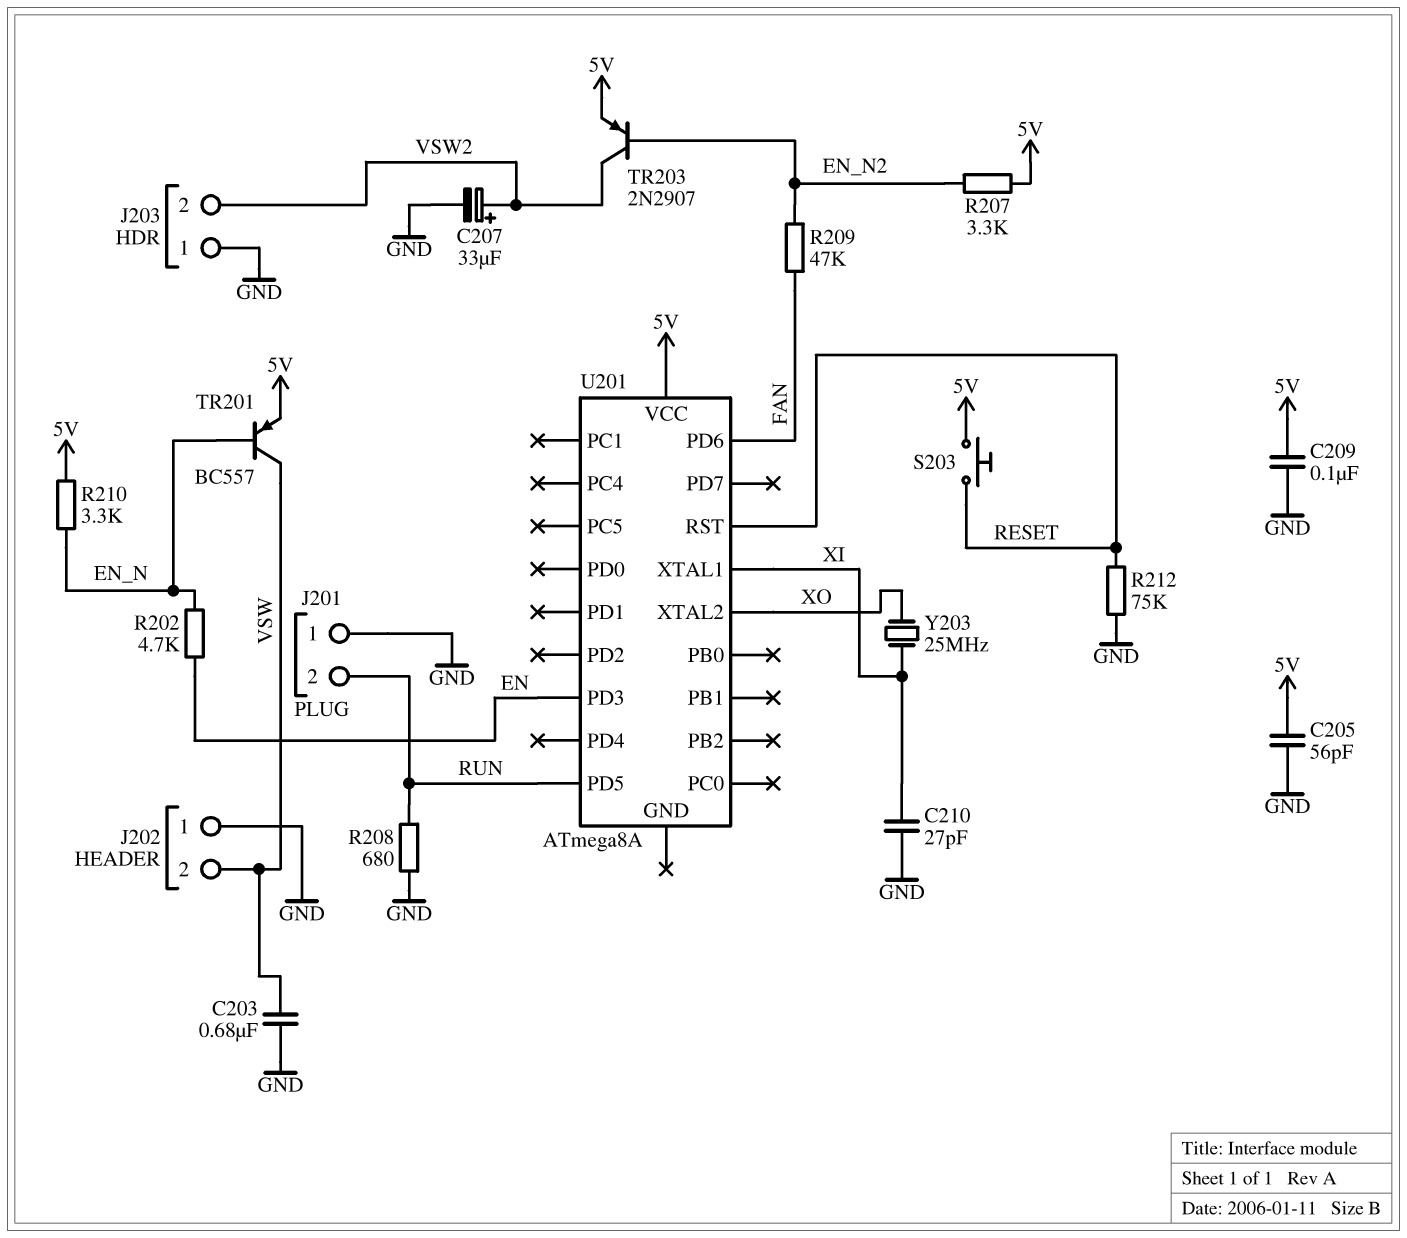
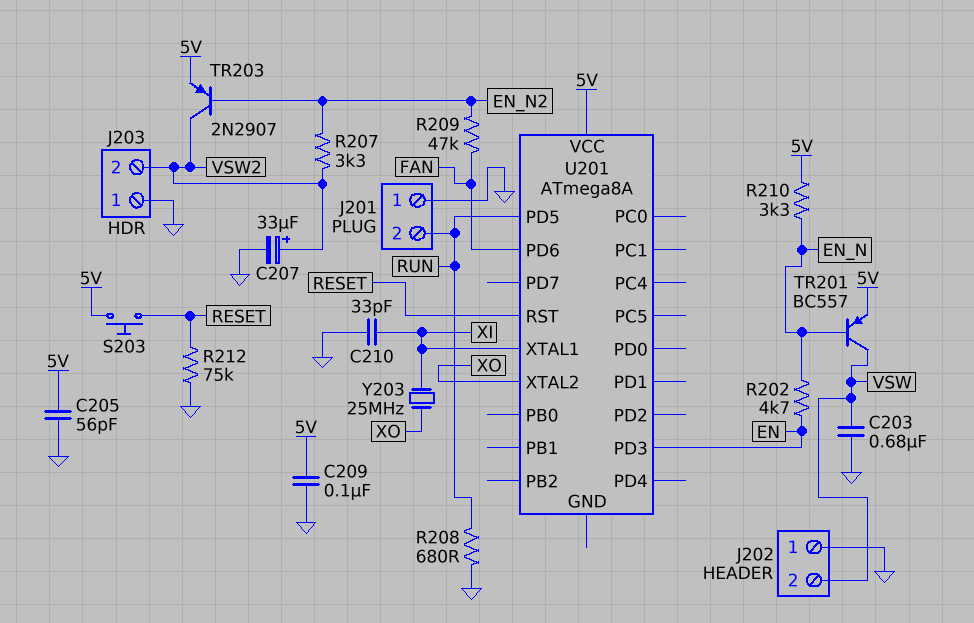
C210: 27pF (GND, XI) -> 33pF (GND, XI)
R207: 3.3k (5V, EN_N2) -> 3.3k (EN_N2, VSW2)

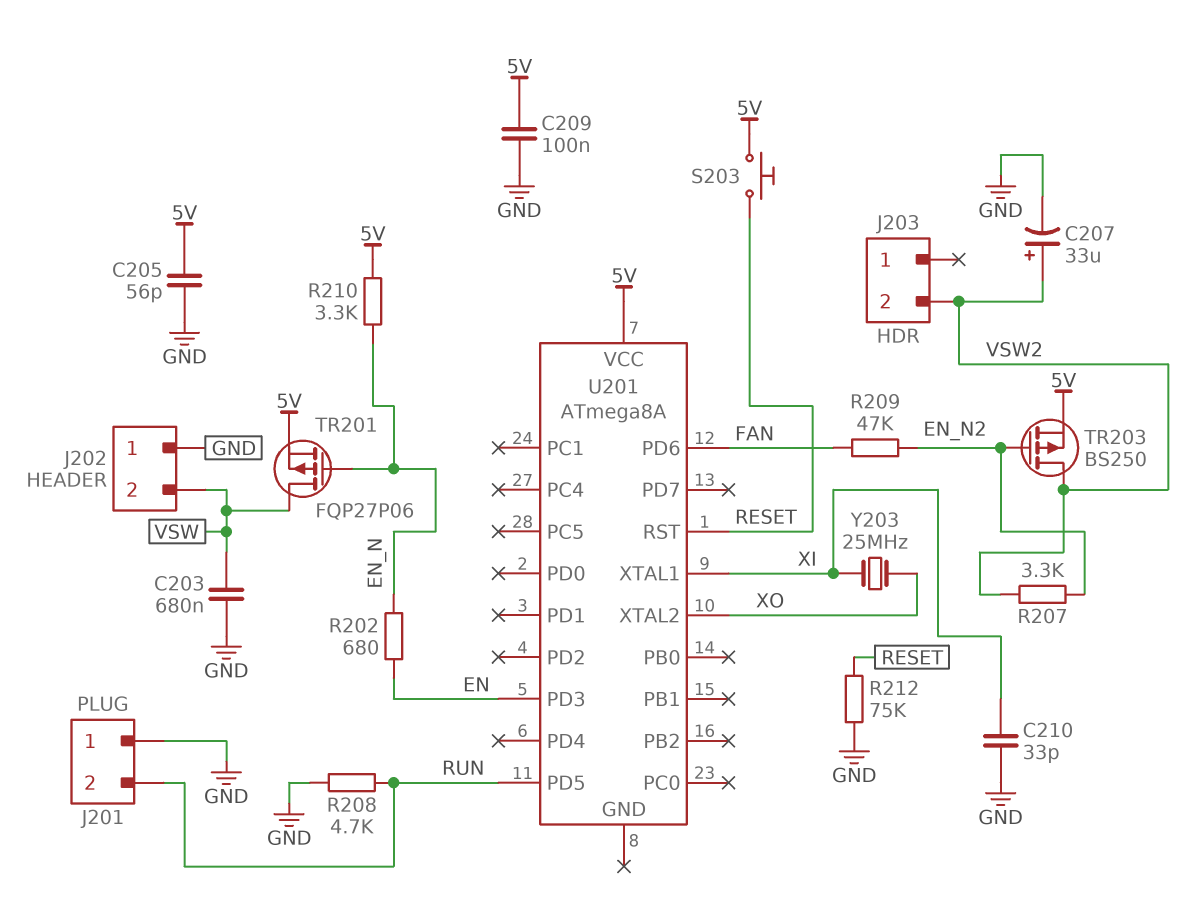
J203 pin 1: GND -> none
R202: 4.7k (EN, EN_N) -> 680 (EN, EN_N)
R208: 680 (GND, RUN) -> 4.7k (GND, RUN)
TR201: PNP BC557 (B EN_N, C VSW, E 5V) -> PMOS FQP27P06 (G EN_N, D VSW, S 5V)
TR203: PNP 2N2907 (B EN_N2, C VSW2, E 5V) -> PMOS BS250 (G EN_N2, D VSW2, S 5V)

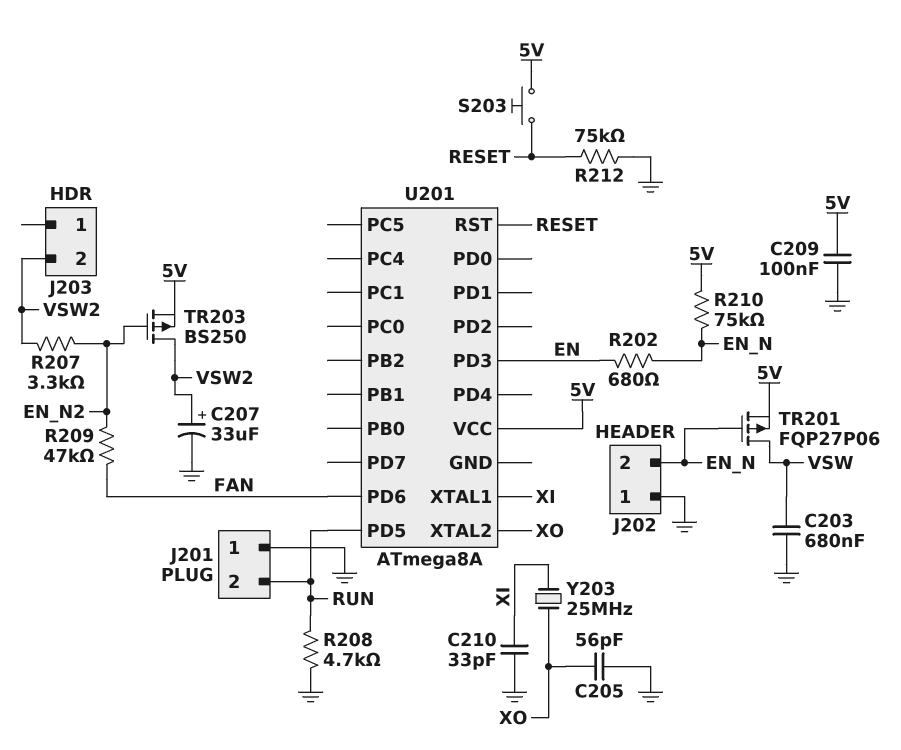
C205: 56pF (5V, GND) -> 56pF (GND, XO)
J202 pin 2: VSW -> EN_N
R210: 3.3k (5V, EN_N) -> 75k (5V, EN_N)

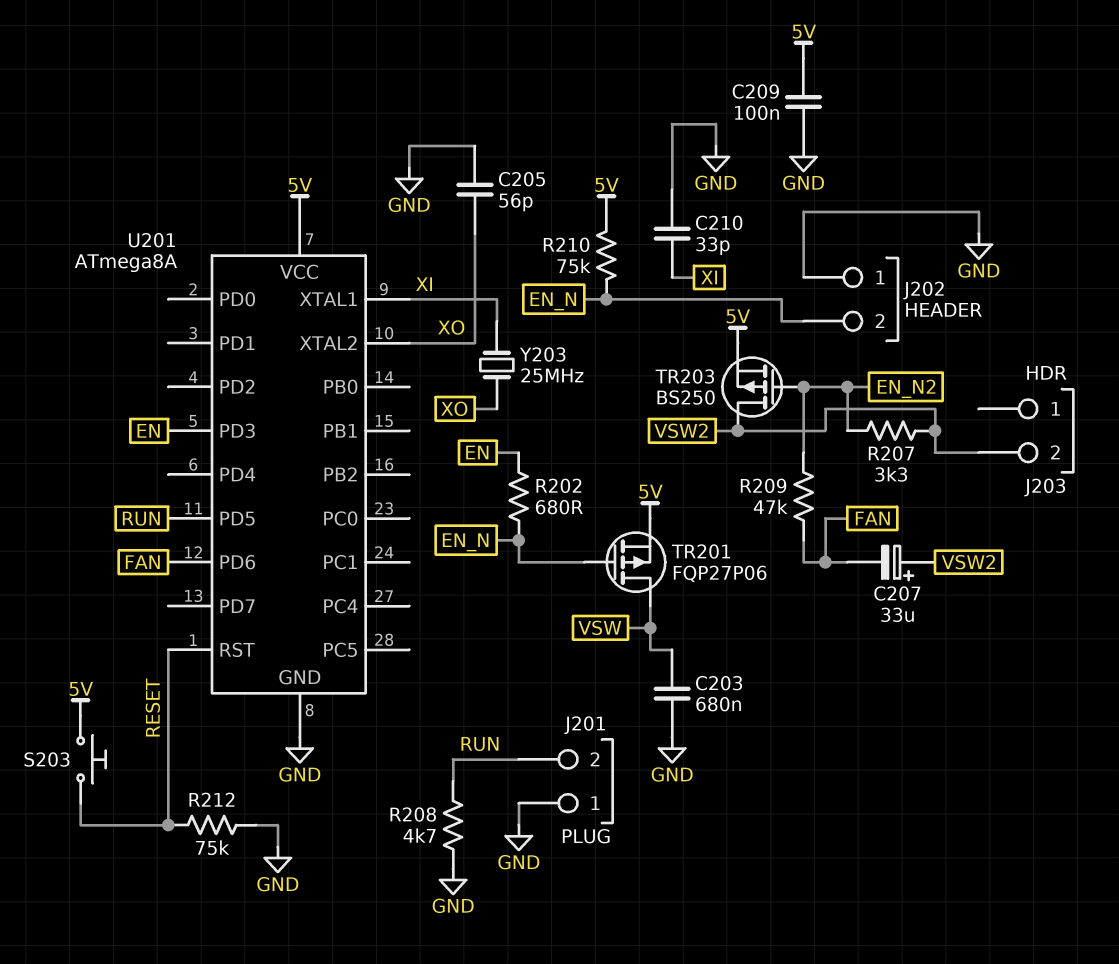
C207: 33uF (plus VSW2, minus GND) -> 33uF (plus VSW2, minus FAN)
U201 pin GND: none -> GND

